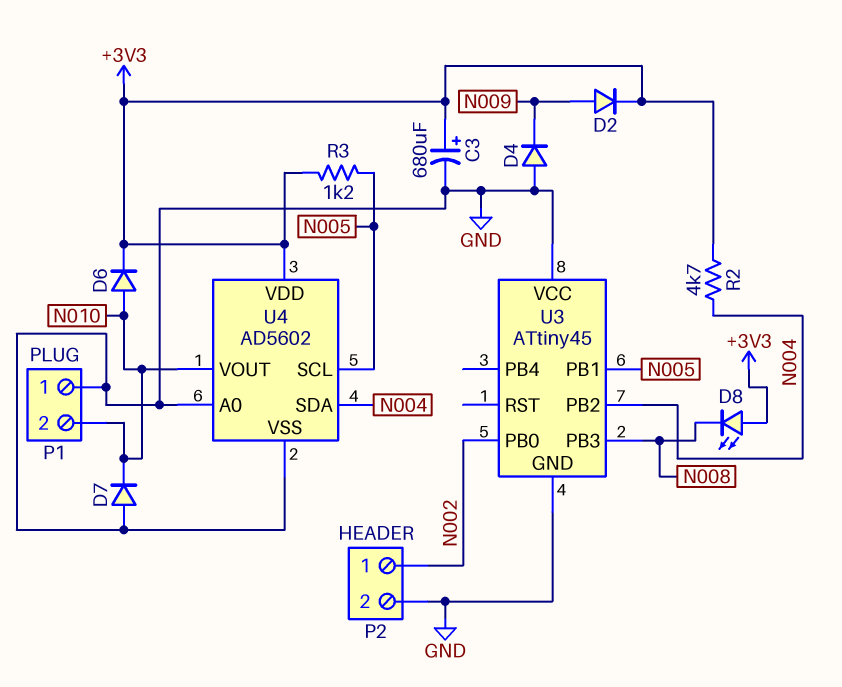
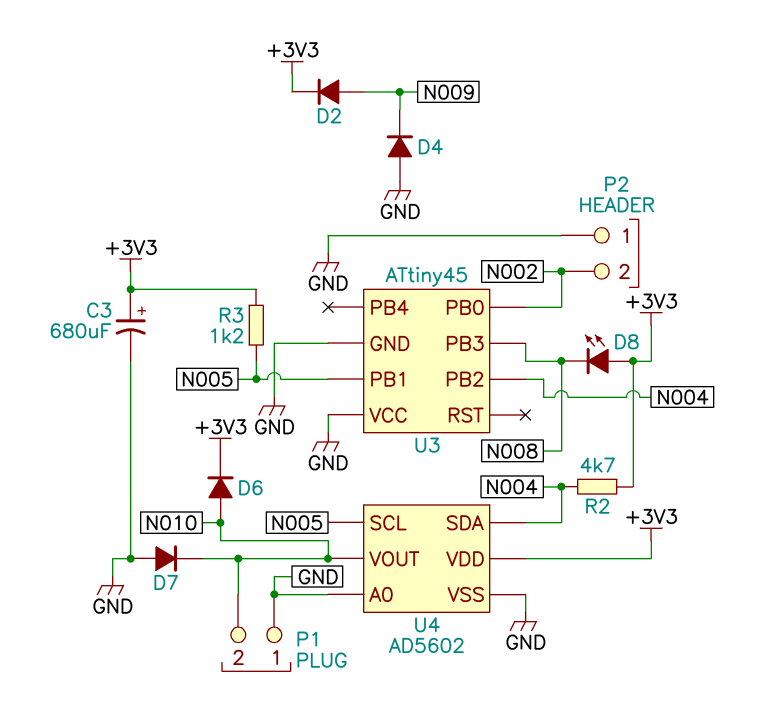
P2 pin 1: N002 -> GND
P2 pin 2: GND -> N002

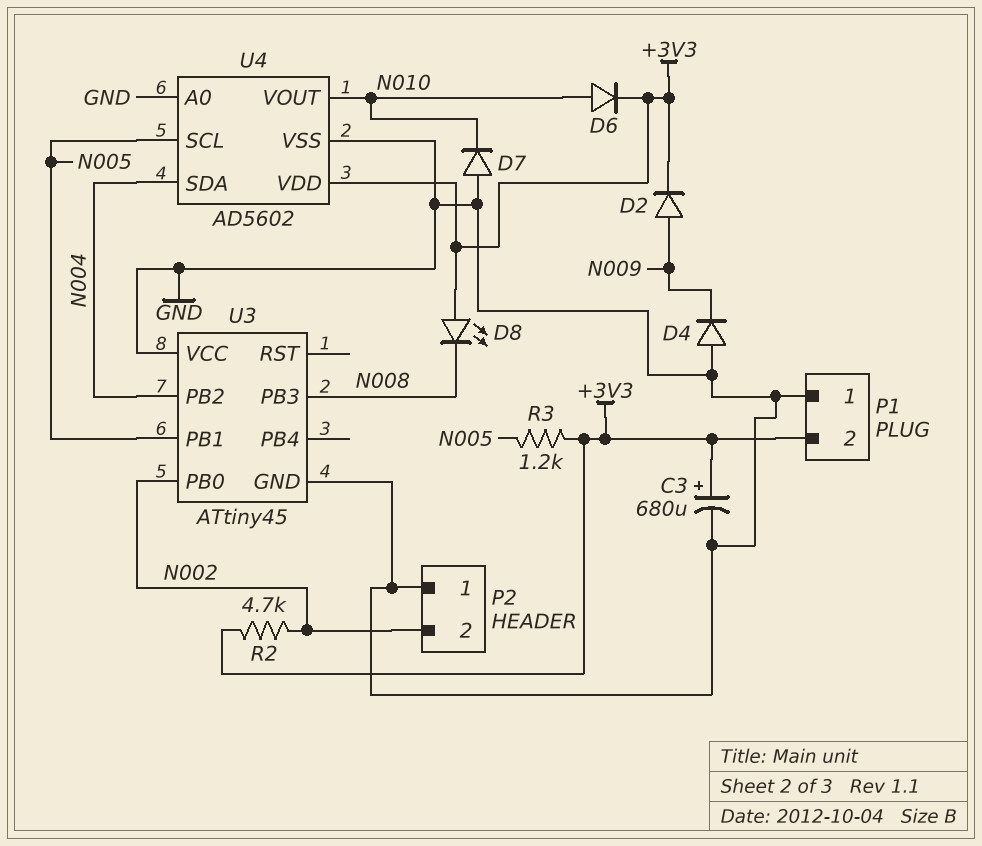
P1 pin 2: N010 -> +3V3
R2: 4.7k (+3V3, N004) -> 4.7k (+3V3, N002)

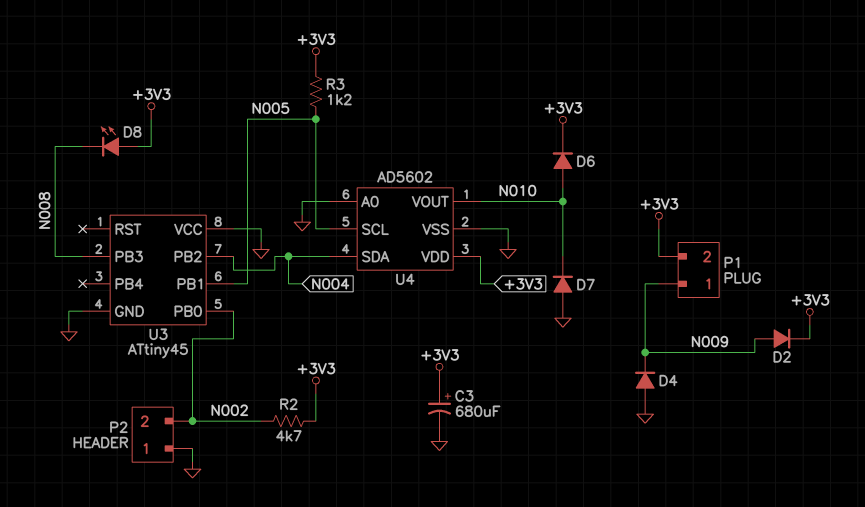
P1 pin 1: GND -> N009

